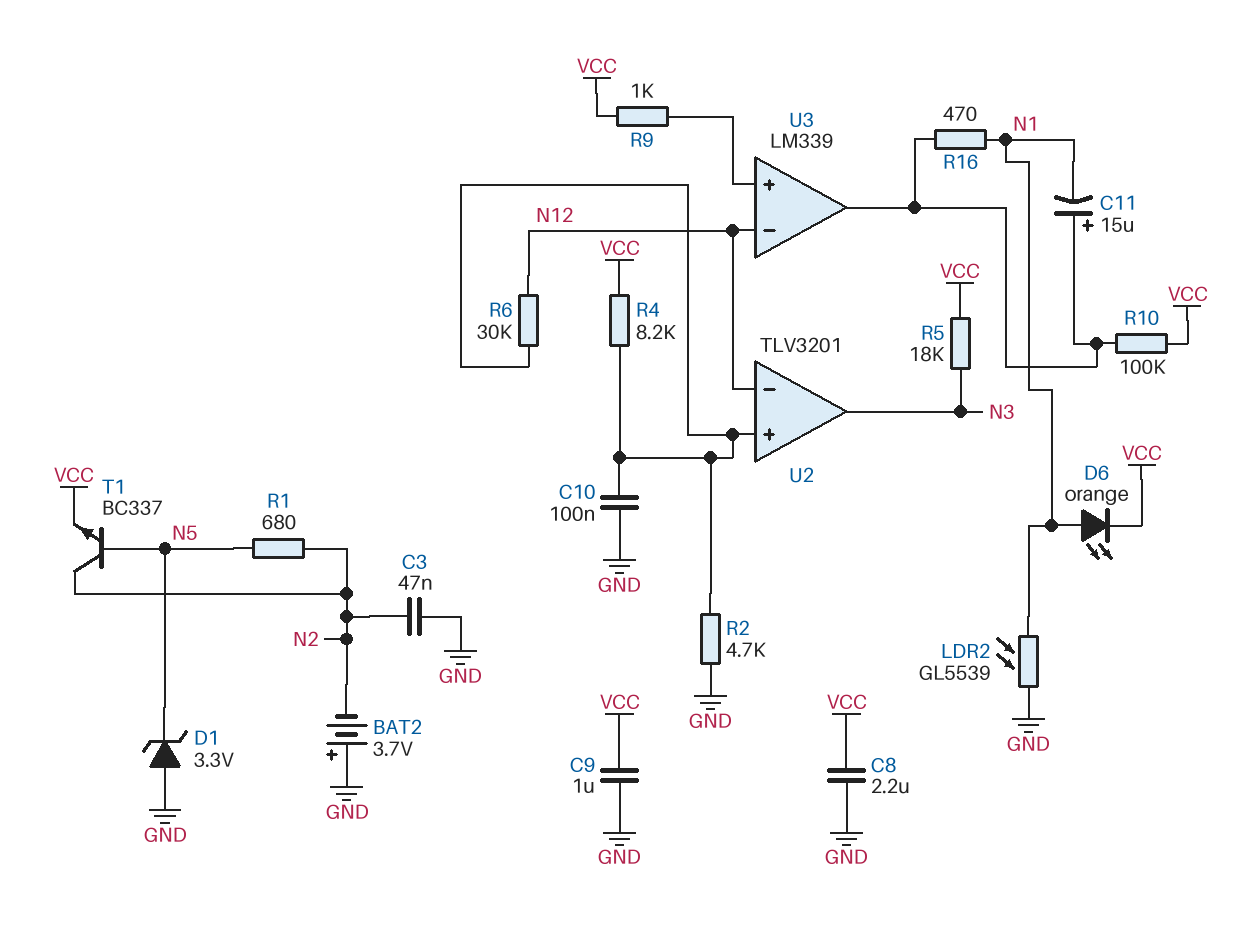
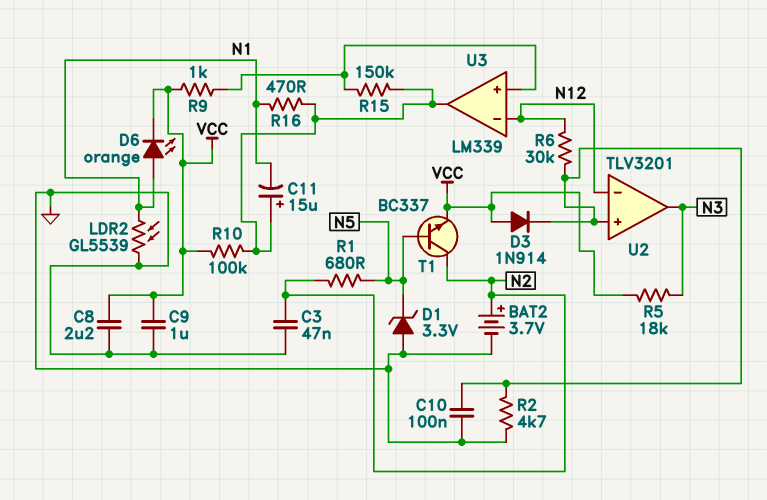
BAT2: 3.7V (plus GND, minus N2) -> 3.7V (plus N2, minus GND)
D3: none -> diode 1N914 (A VCC, K U2/in+)
R4: 8.2k (U2/in+, VCC) -> none
R15: none -> 150k (U3/in+, U3/out)

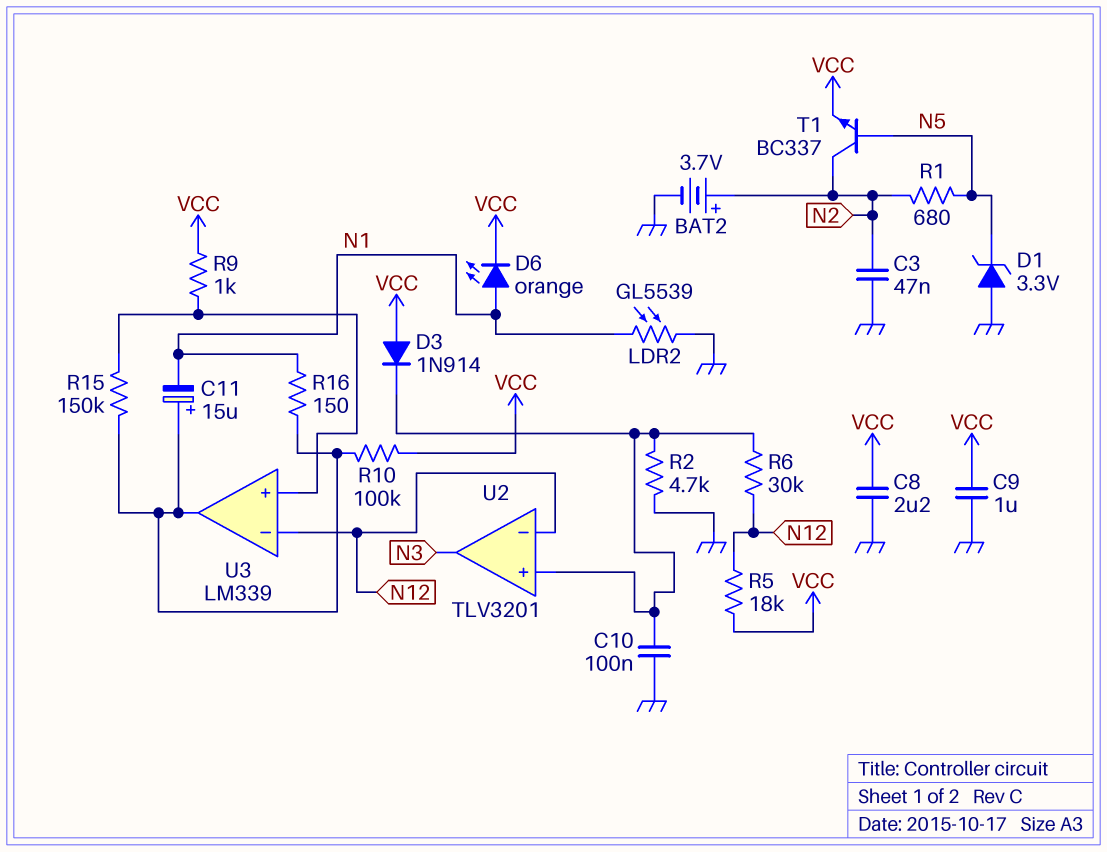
R5: 18k (N3, VCC) -> 18k (N12, VCC)
R16: 470 (N1, U3/out) -> 150 (N1, U3/out)

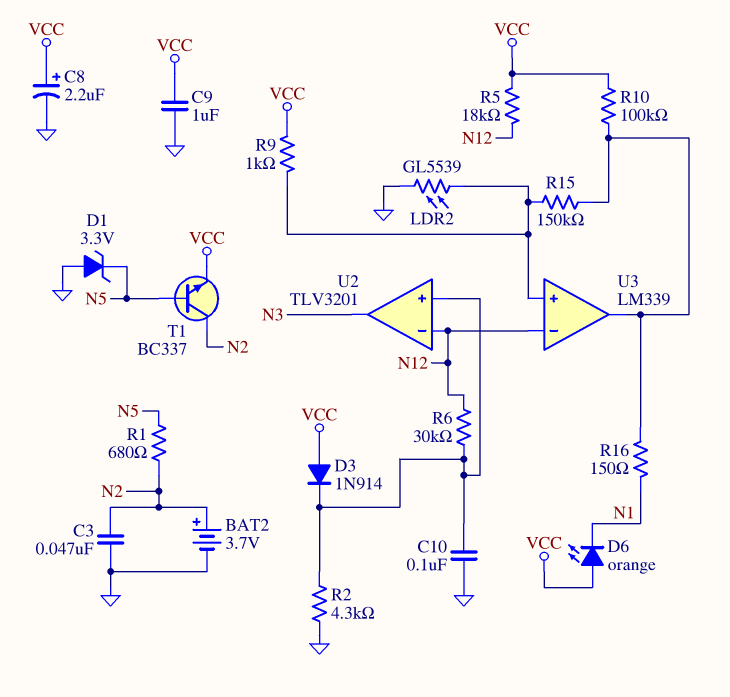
C8: 2.2uF (GND, VCC) -> 2.2uF (plus VCC, minus GND)
C11: 15uF (plus U3/out, minus N1) -> none
D6: LED orange (A N1, K VCC) -> LED orange (A VCC, K N1)
LDR2: GL5539 (GND, N1) -> GL5539 (GND, U3/in+)
R2: 4.7k (GND, U2/in+) -> 4.3k (GND, U2/in+)

